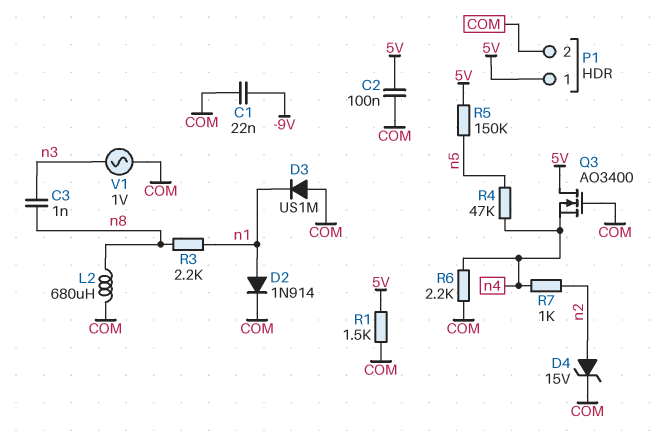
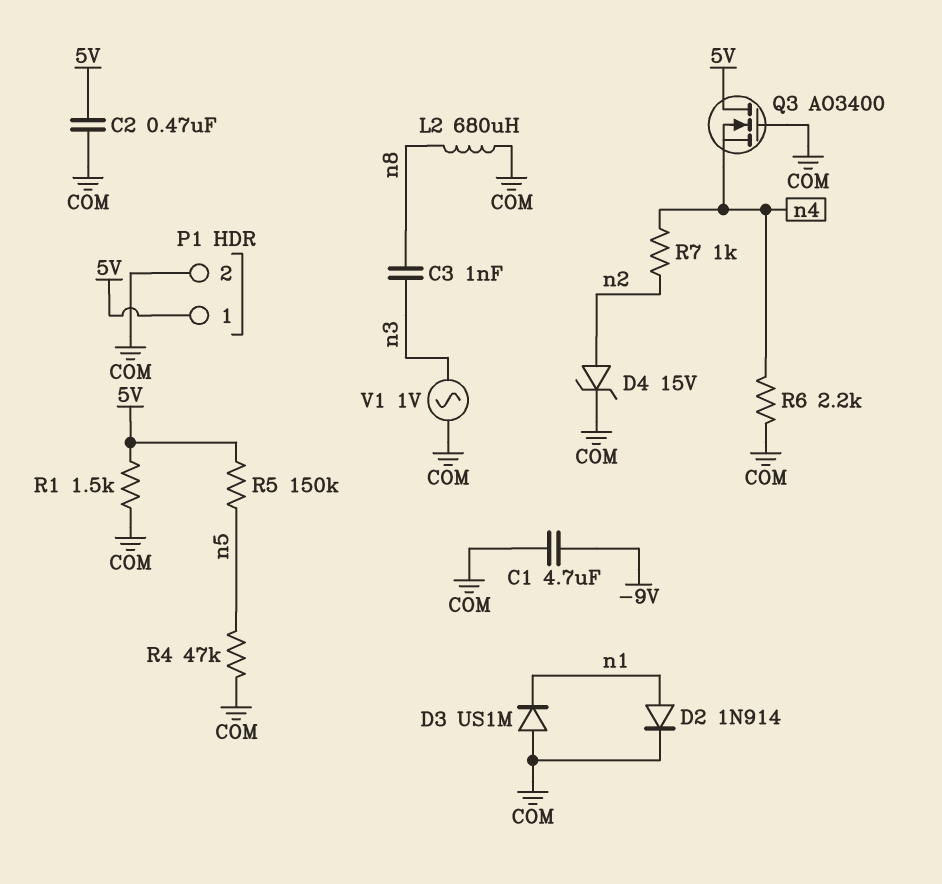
C1: 22nF (-9V, COM) -> 4.7uF (-9V, COM)
C2: 100nF (5V, COM) -> 470nF (5V, COM)
R3: 2.2k (n1, n8) -> none
R4: 47k (n4, n5) -> 47k (COM, n5)

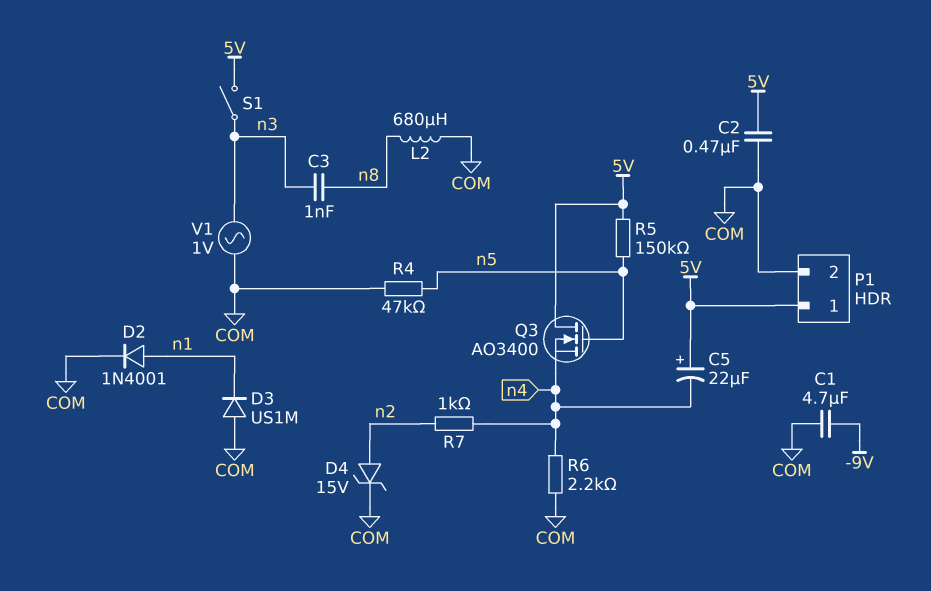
C5: none -> 22uF (plus 5V, minus n4)
D2: diode 1N914 (A n1, K COM) -> diode 1N4001 (A n1, K COM)
Q3: NMOS AO3400 (G COM, D 5V, S n4) -> NMOS AO3400 (G n5, D 5V, S n4)
R1: 1.5k (5V, COM) -> none
S1: none -> switch (5V, n3)

